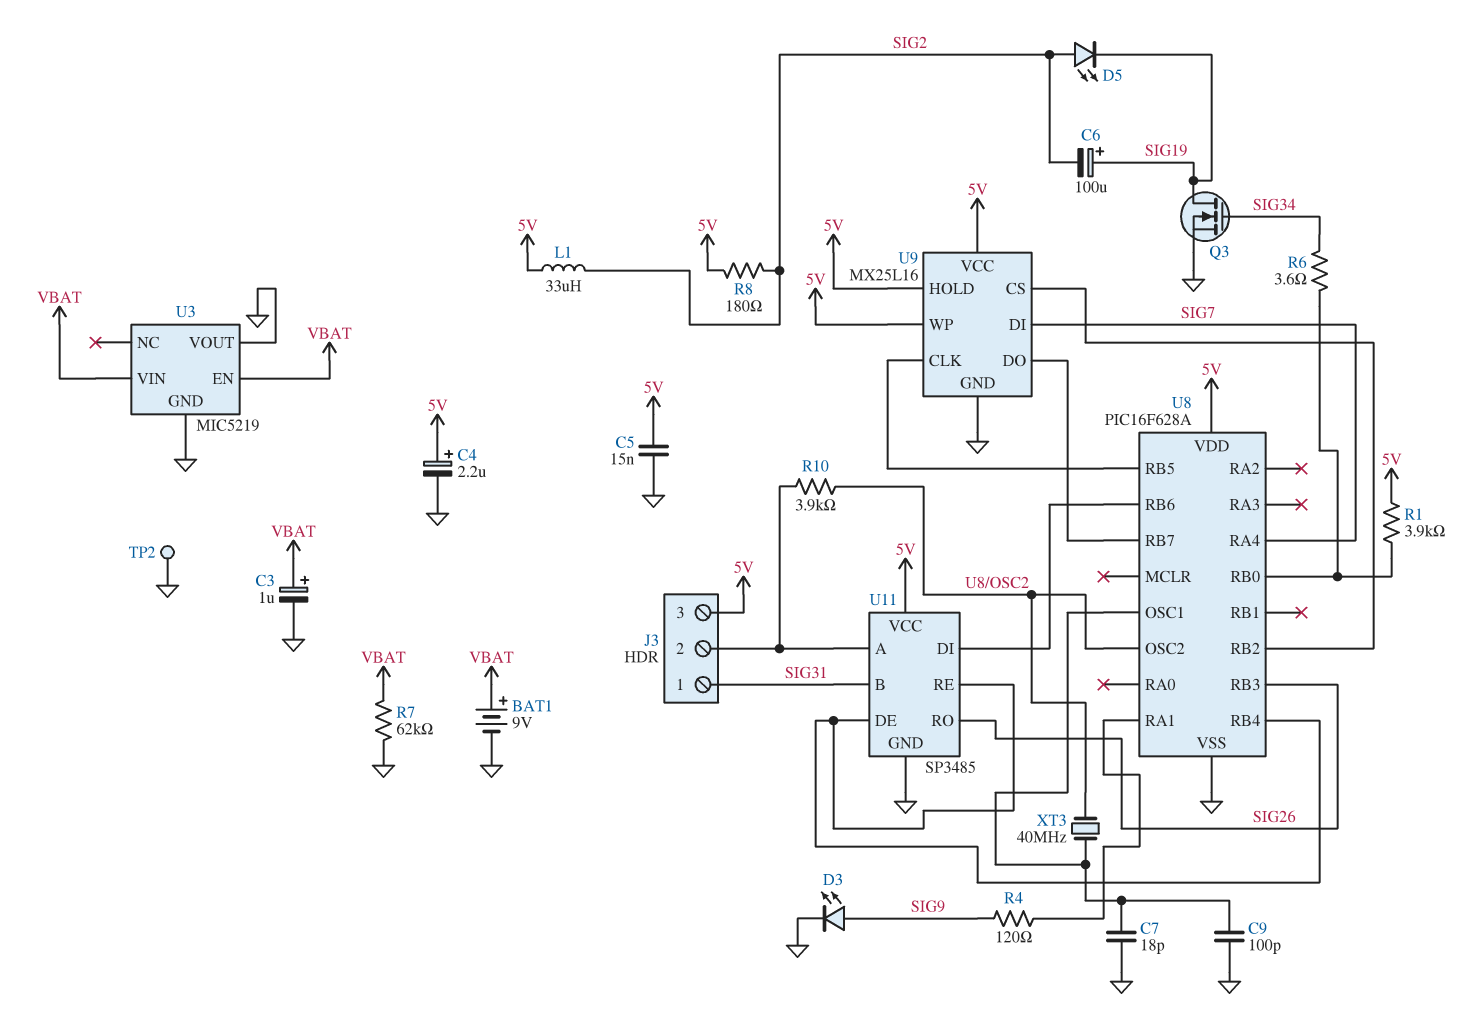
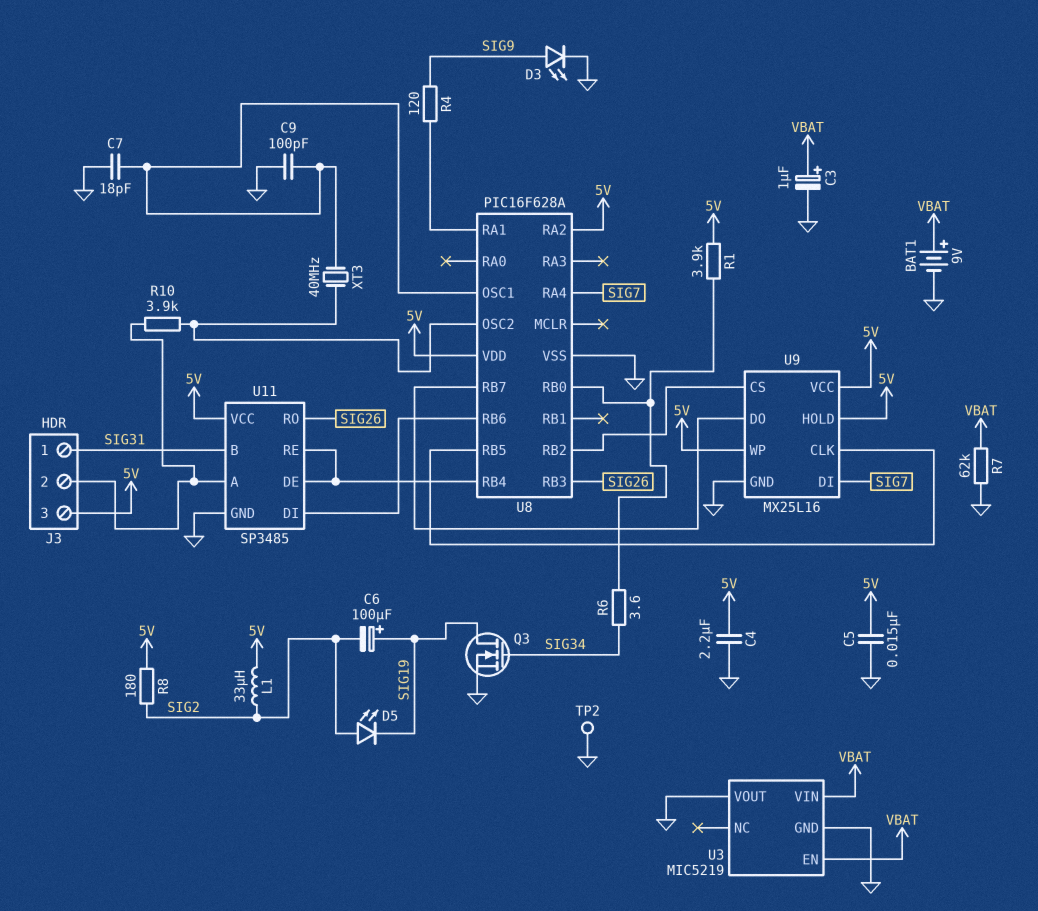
C4: 2.2uF (plus 5V, minus GND) -> 2.2uF (5V, GND)
U8 pin RA2: none -> 5V

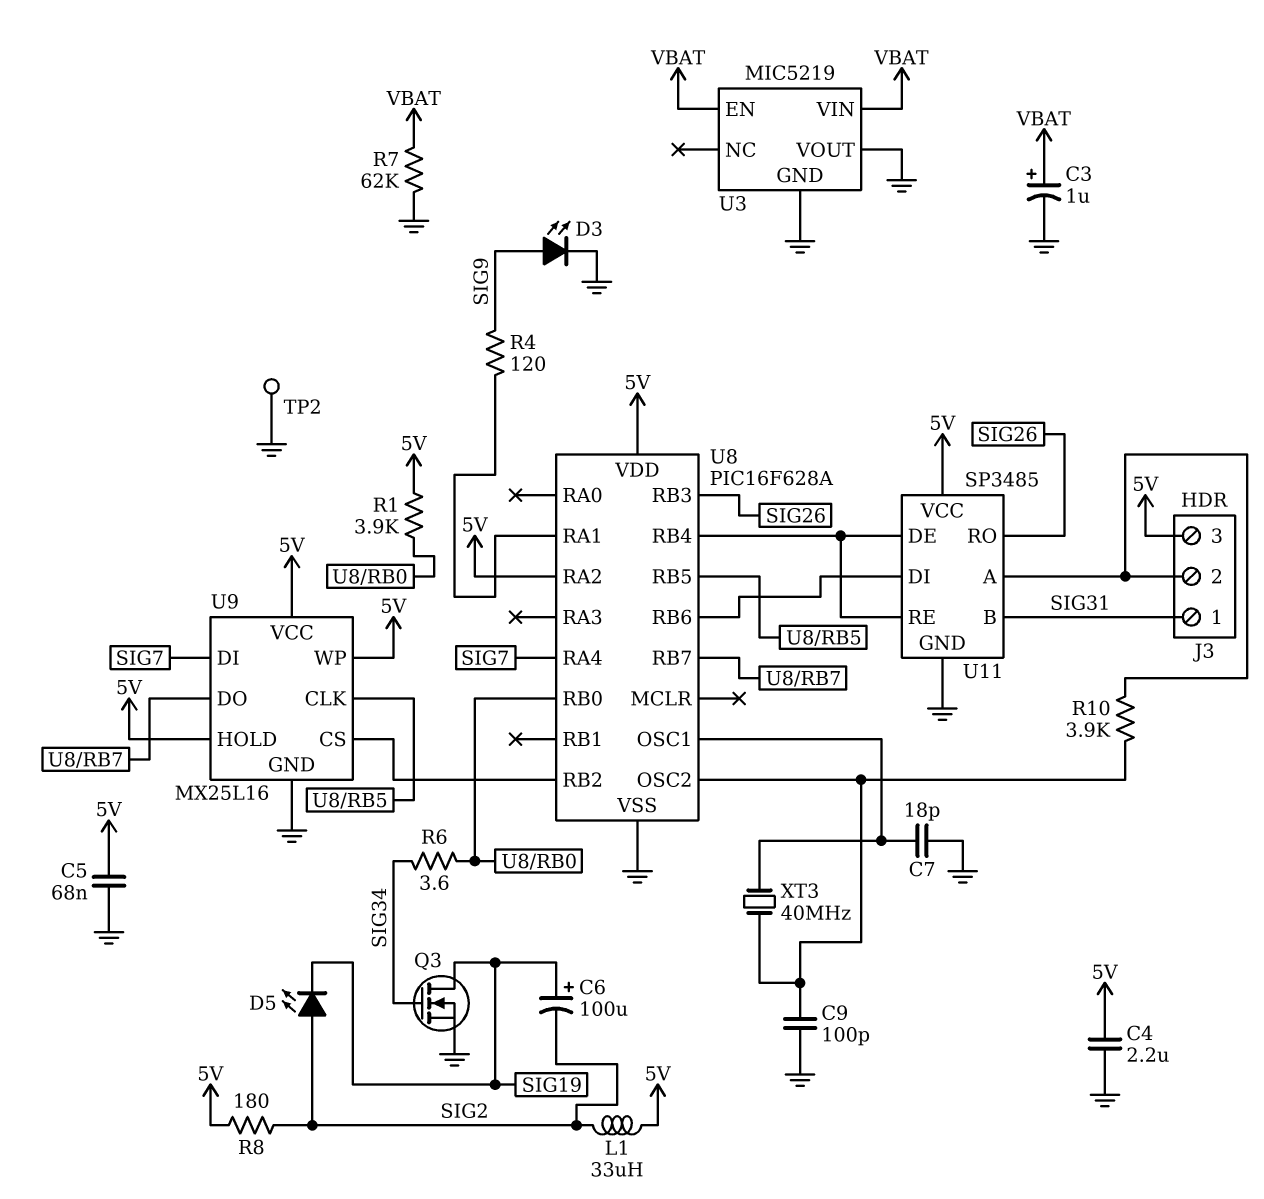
BAT1: 9V (plus VBAT, minus GND) -> none
C5: 15nF (5V, GND) -> 68nF (5V, GND)
C9: 100pF (GND, U8/OSC1) -> 100pF (GND, U8/OSC2)

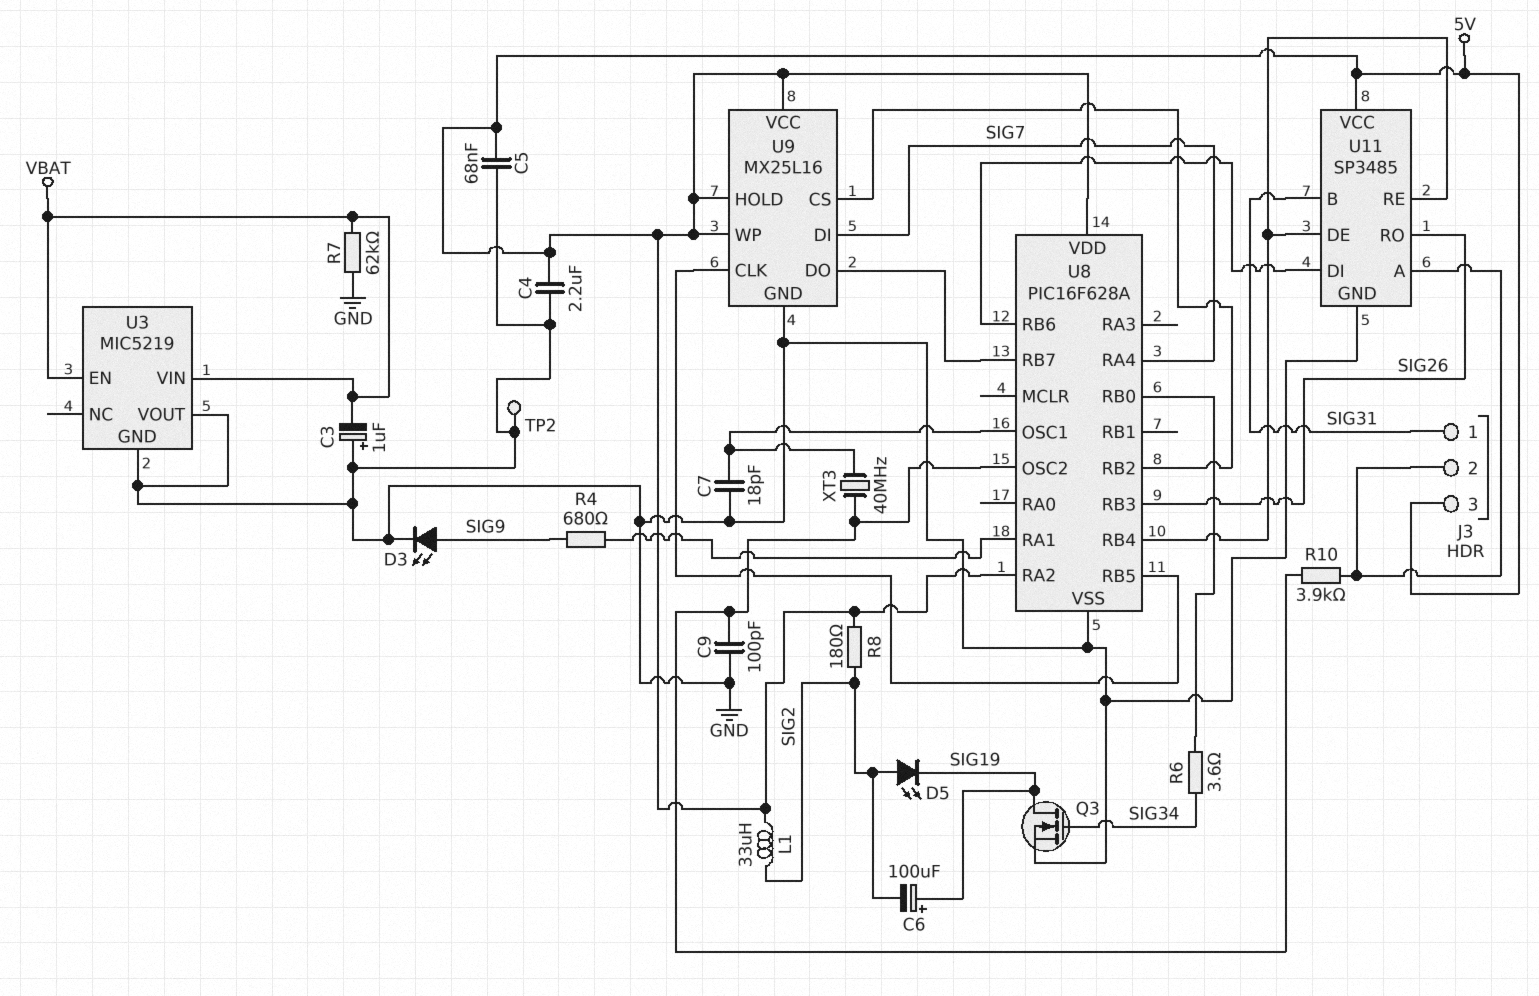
C3: 1uF (plus VBAT, minus GND) -> 1uF (plus GND, minus VBAT)
R1: 3.9k (5V, U8/RB0) -> none
R4: 120 (SIG9, U8/RA1) -> 680 (SIG9, U8/RA1)

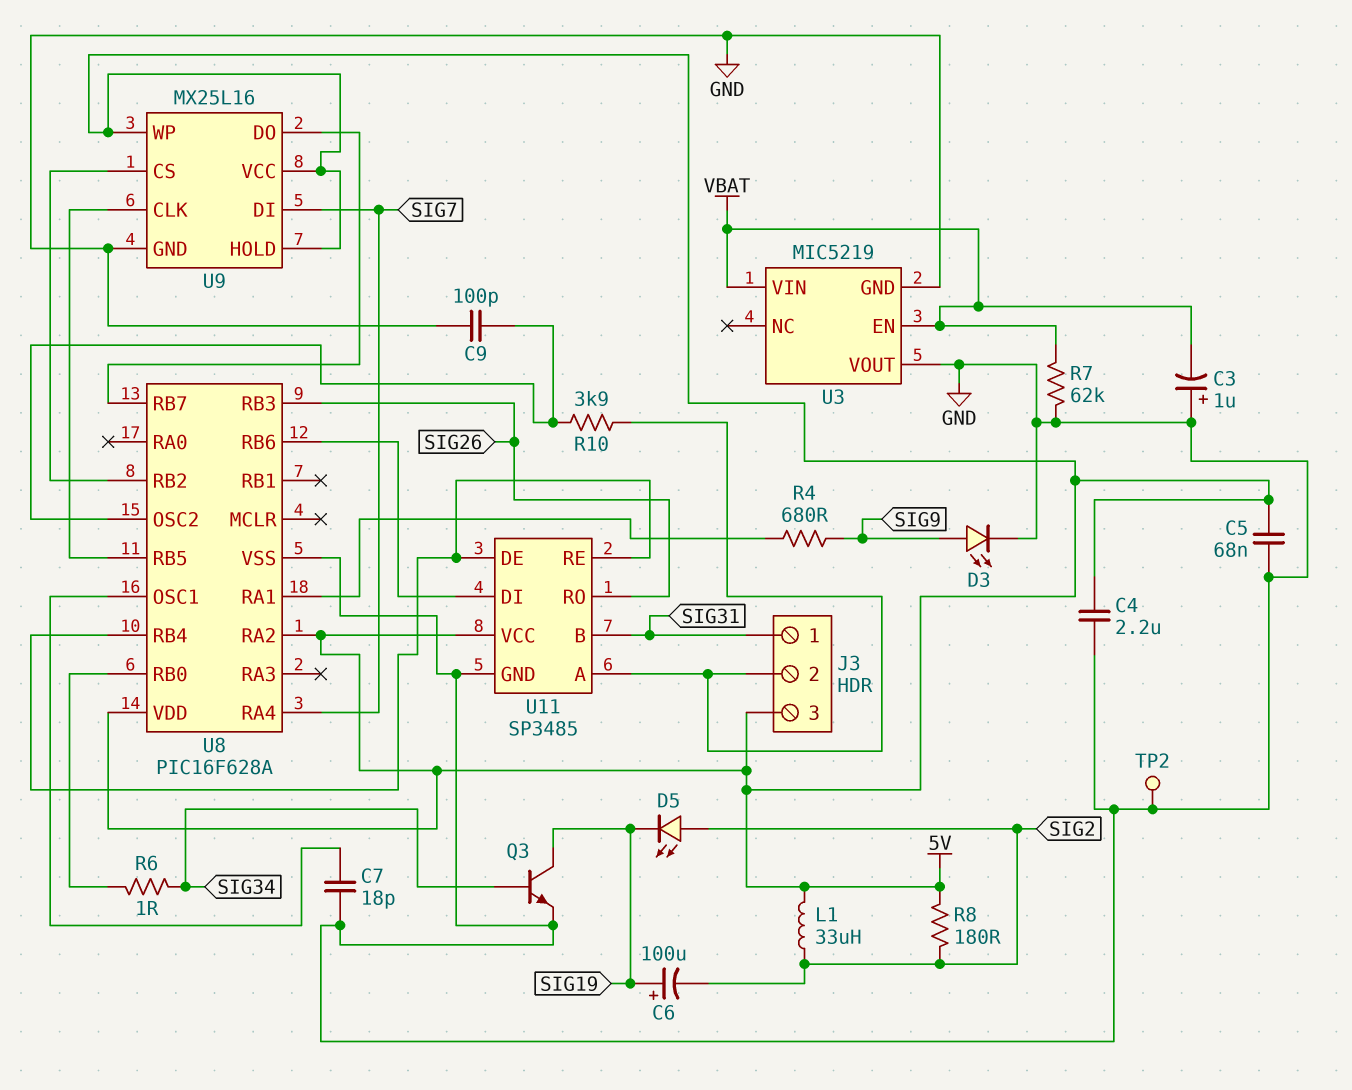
Q3: NMOS (G SIG34, D SIG19, S GND) -> NPN (B SIG34, C SIG19, E GND)
R6: 3.6 (SIG34, U8/RB0) -> 1 (SIG34, U8/RB0)
XT3: 40MHz (U8/OSC1, U8/OSC2) -> none

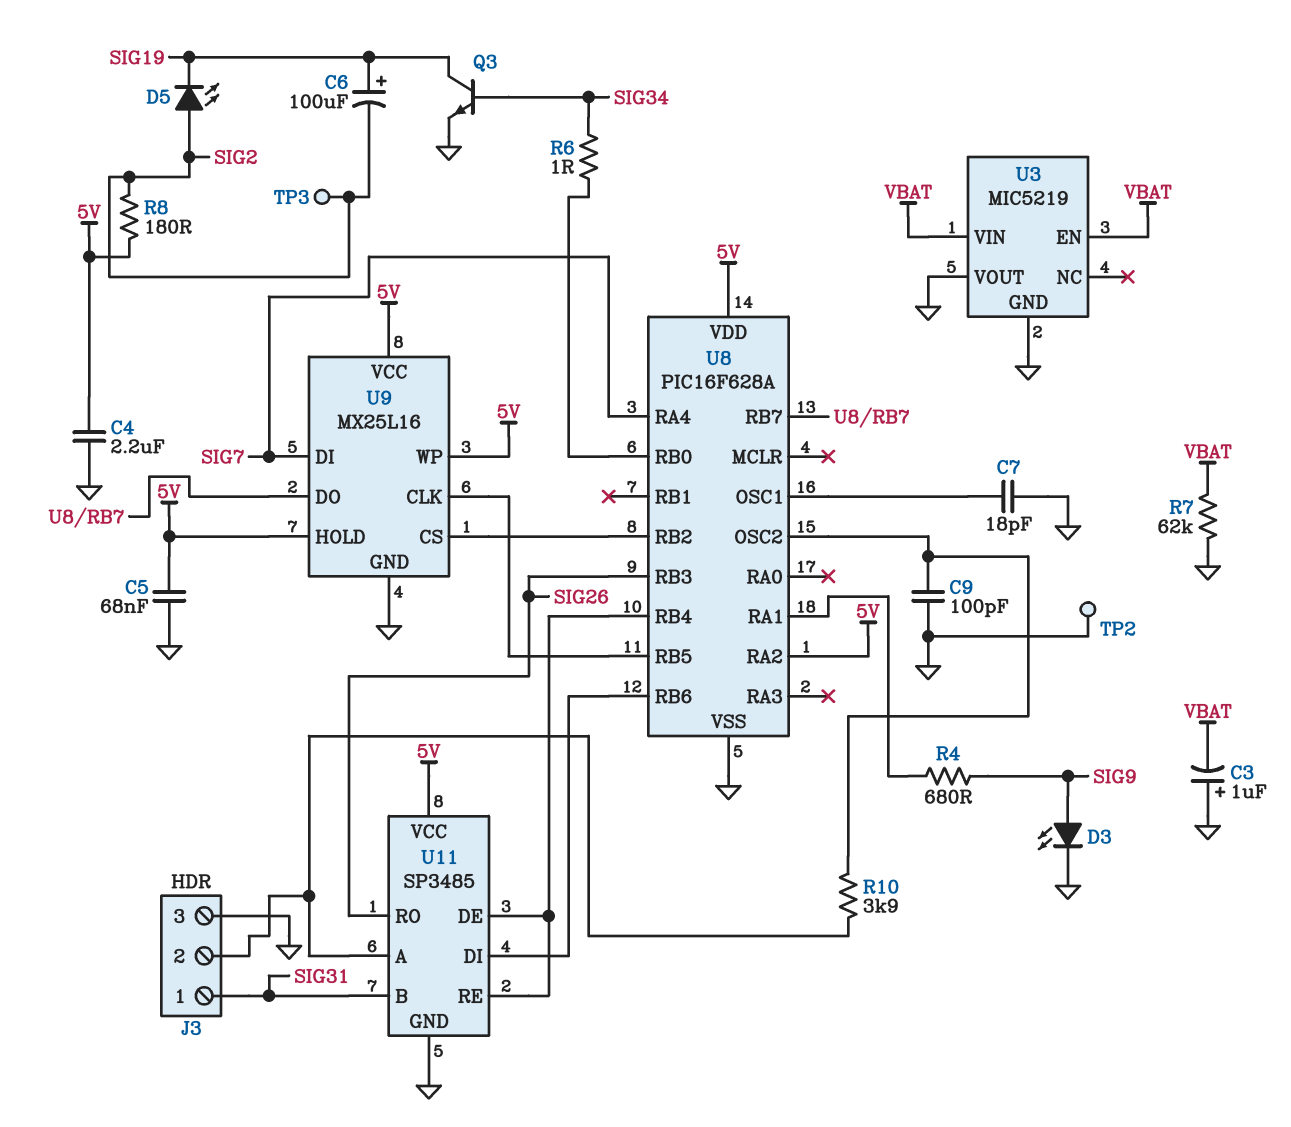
J3 pin 3: 5V -> GND
L1: 33uH (5V, SIG2) -> none
TP3: none -> test point (SIG2)

